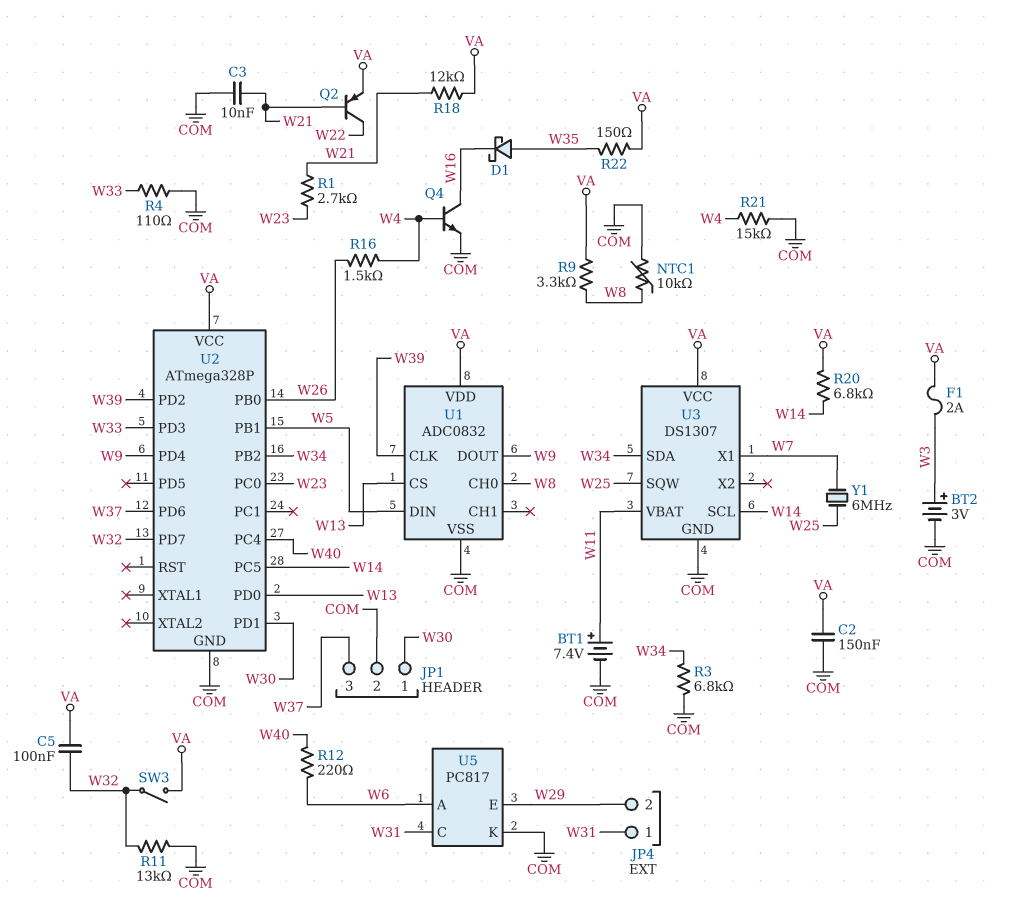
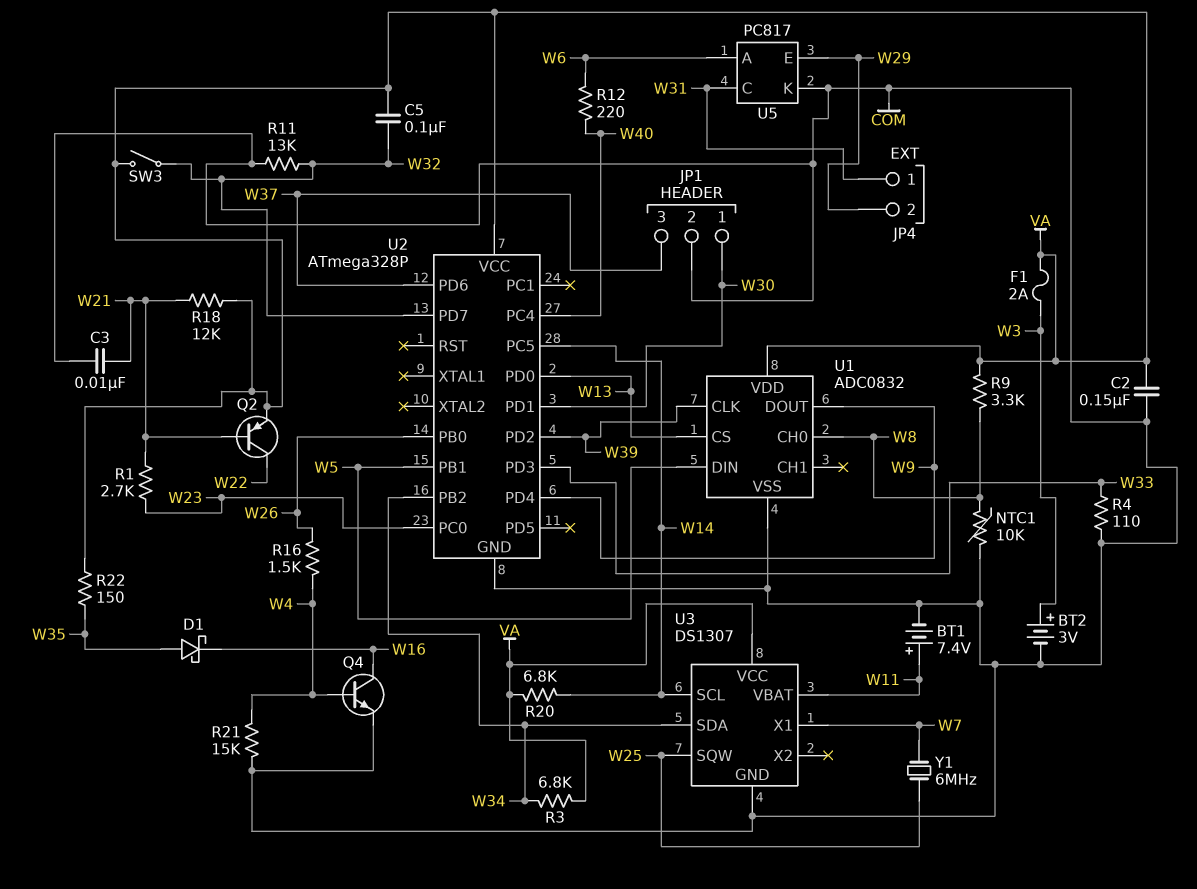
R3: 6.8k (COM, W34) -> 6.8k (VA, W34)

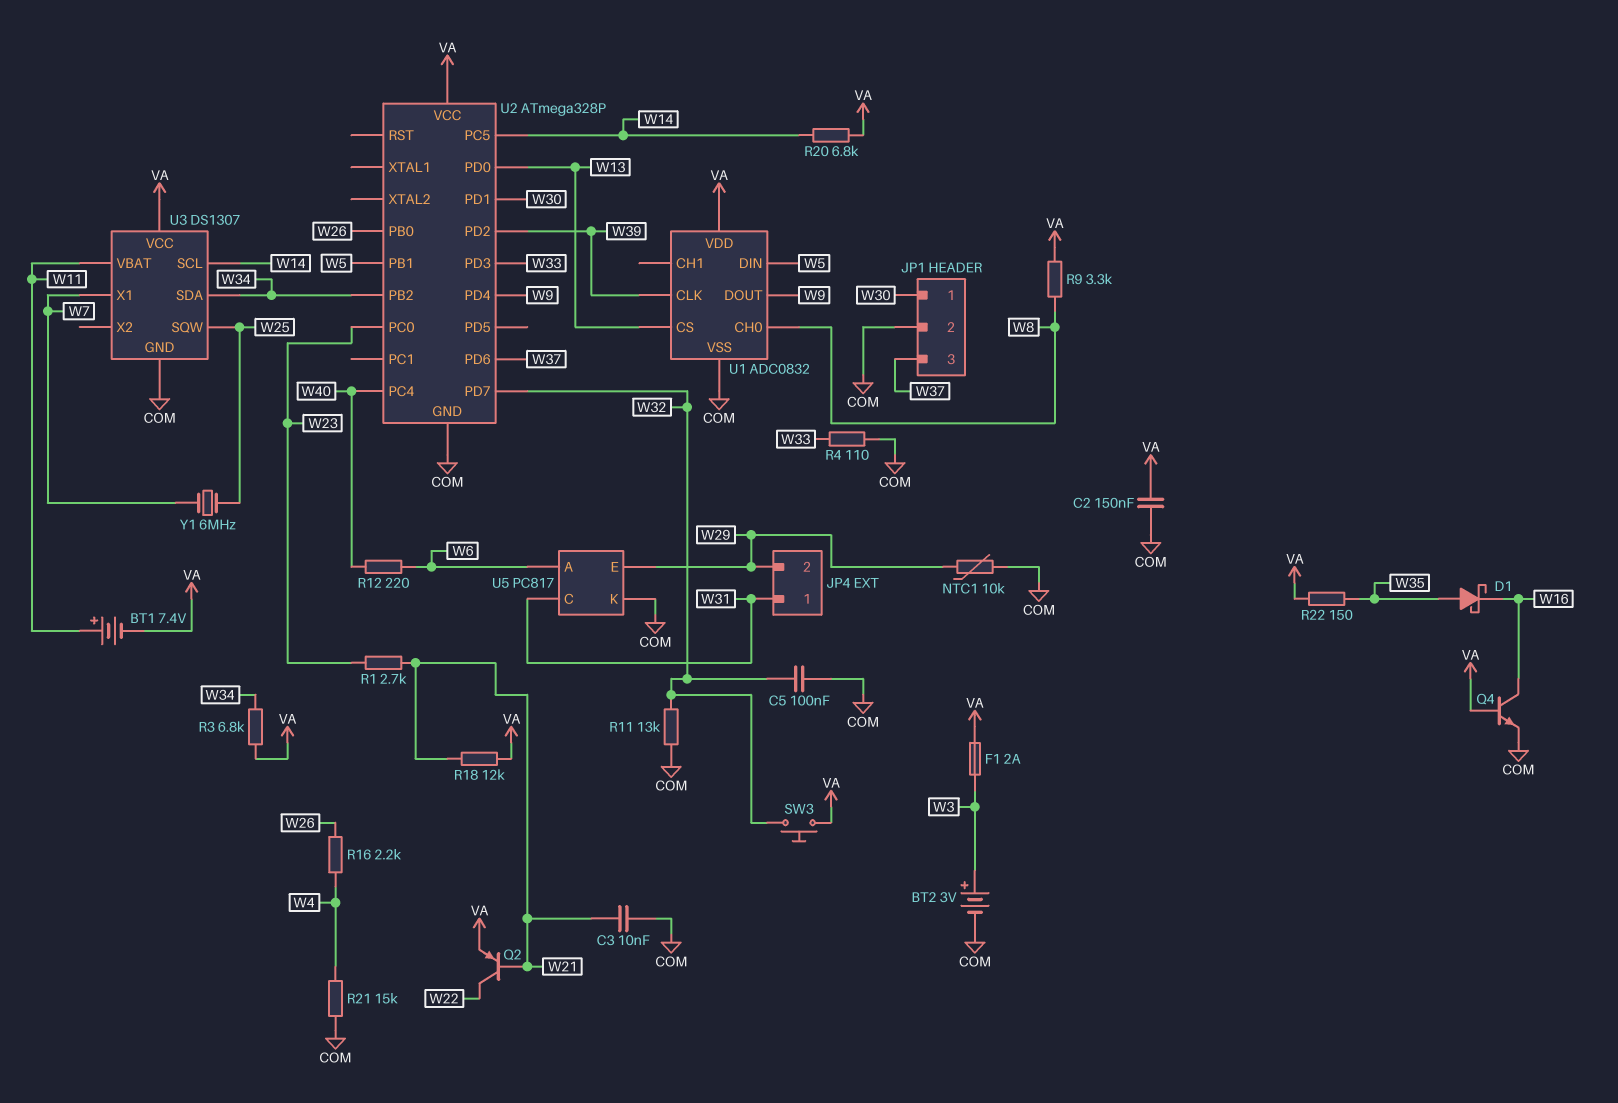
BT1: 7.4V (plus W11, minus COM) -> 7.4V (plus W11, minus VA)
C5: 100nF (VA, W32) -> 100nF (COM, W32)
NTC1: 10k (COM, W8) -> 10k (COM, W29)
Q4: NPN (B W4, C W16, E COM) -> NPN (B VA, C W16, E COM)
R16: 1.5k (W4, W26) -> 2.2k (W4, W26)
SW3: switch (VA, W32) -> button (VA, W32)

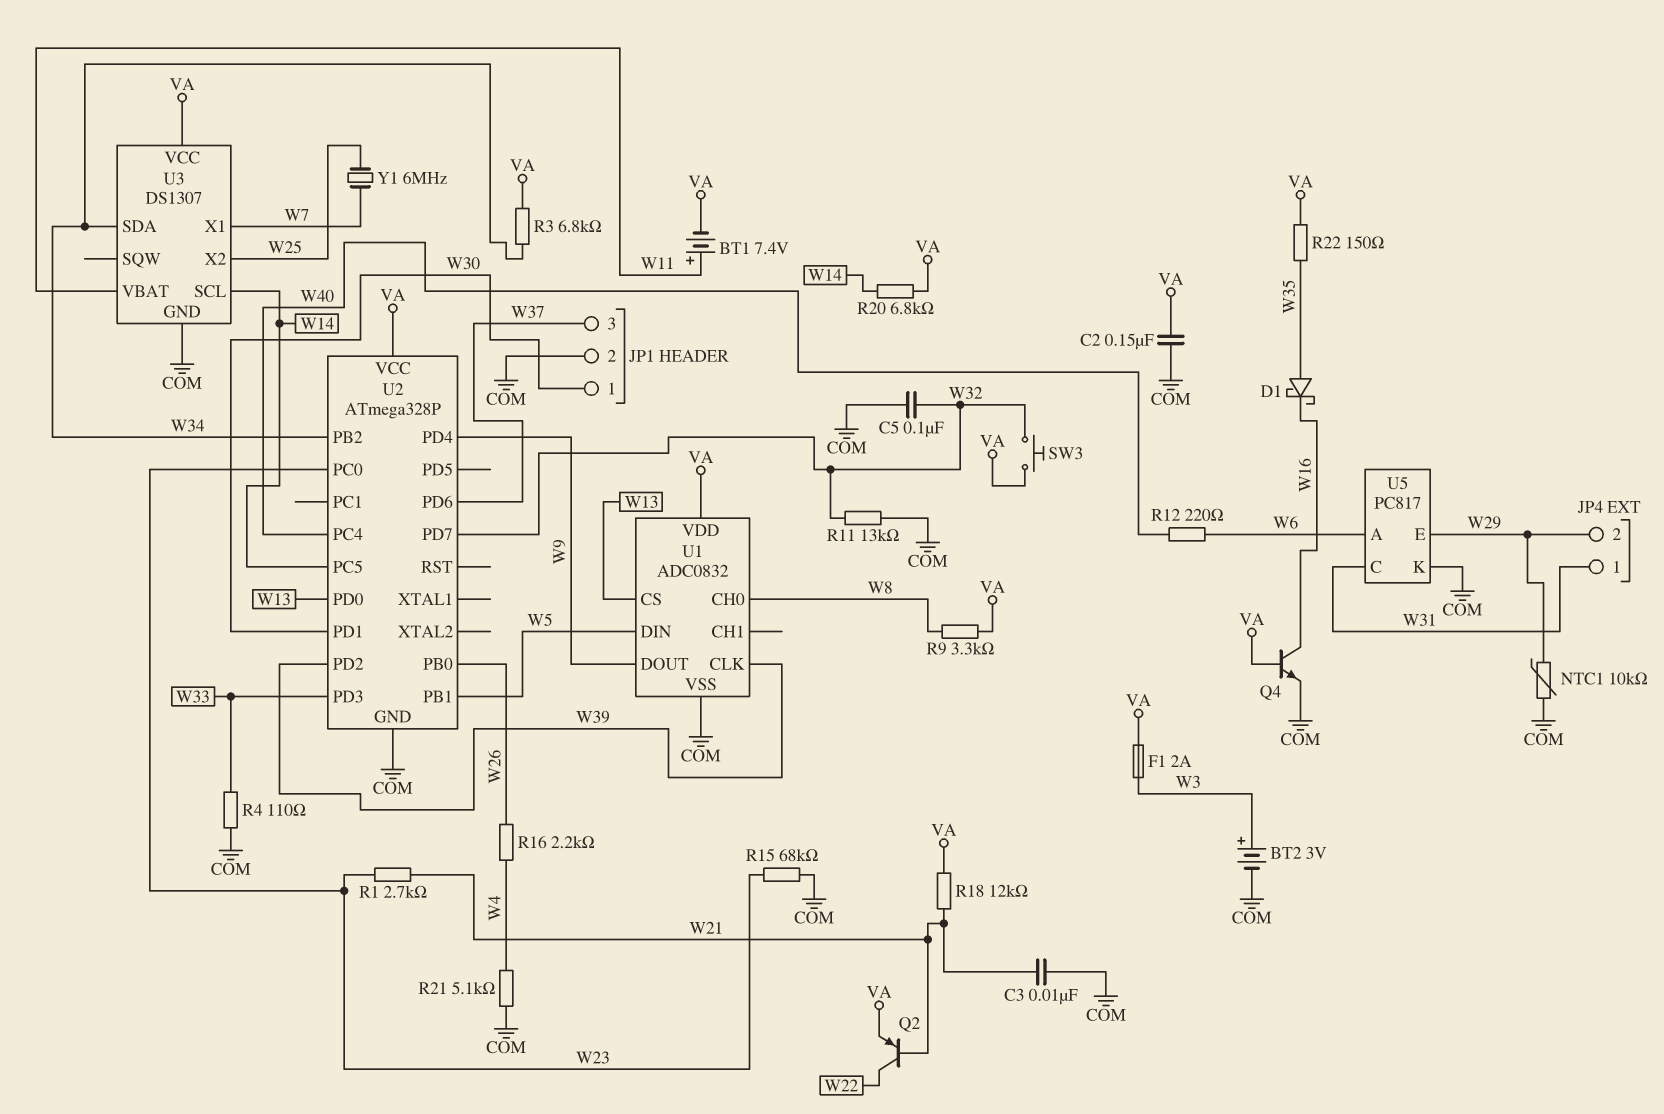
R15: none -> 68k (COM, W23)
R21: 15k (COM, W4) -> 5.1k (COM, W4)
U3 pin SQW: W25 -> none
U3 pin X2: none -> W25

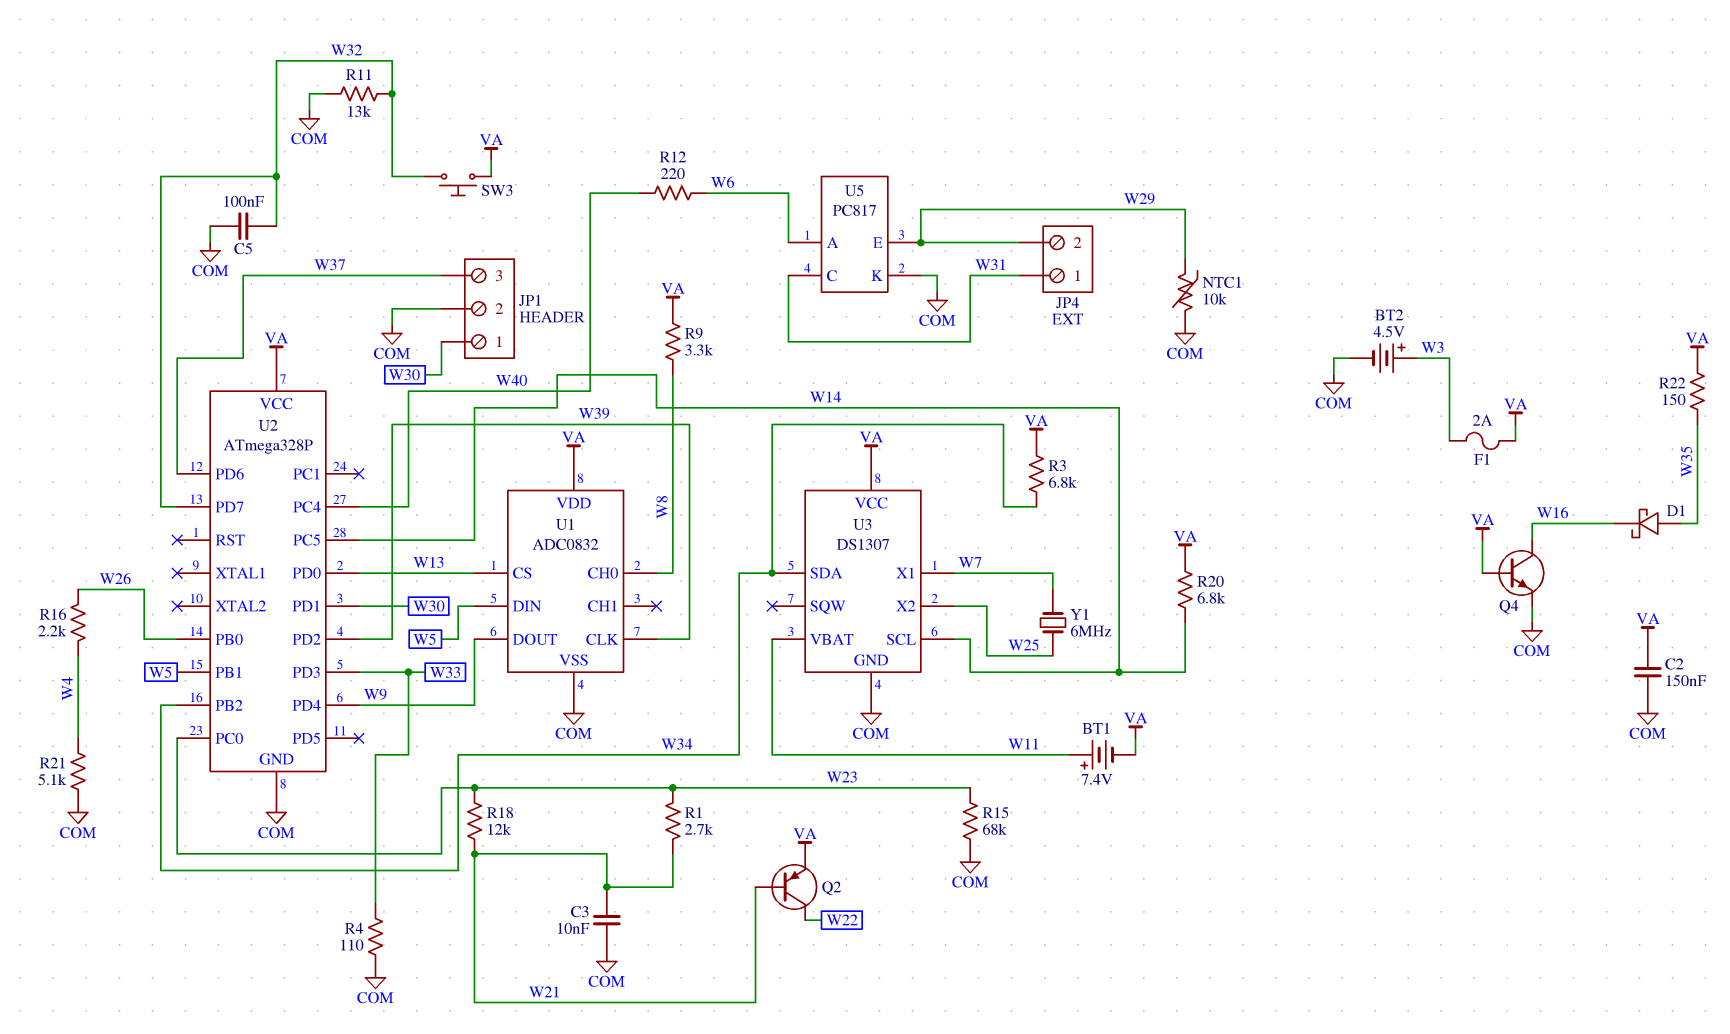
BT2: 3V (plus W3, minus COM) -> 4.5V (plus W3, minus COM)
R18: 12k (VA, W21) -> 12k (W21, W23)

